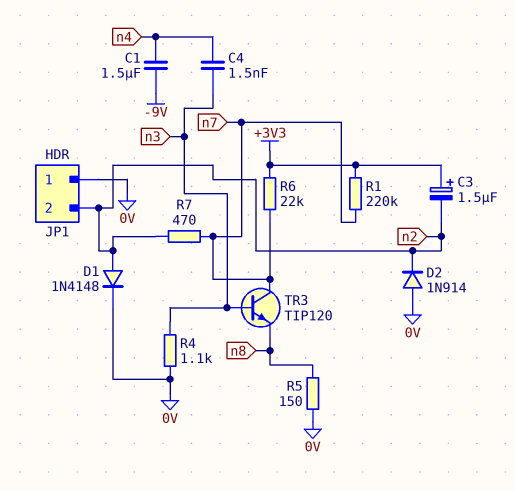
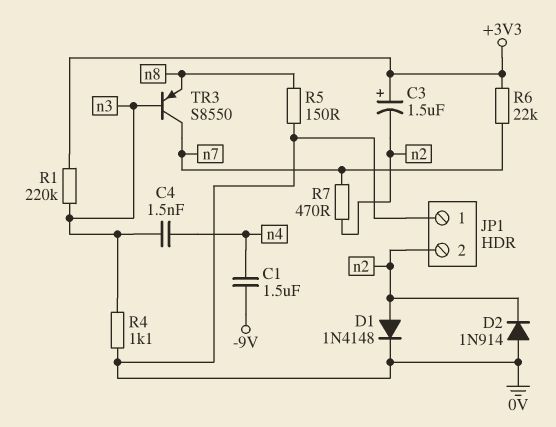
R1: 220k (+3V3, n7) -> 220k (+3V3, n3)
TR3: NPN TIP120 (B n3, C n7, E n8) -> PNP S8550 (B n3, C n7, E n8)

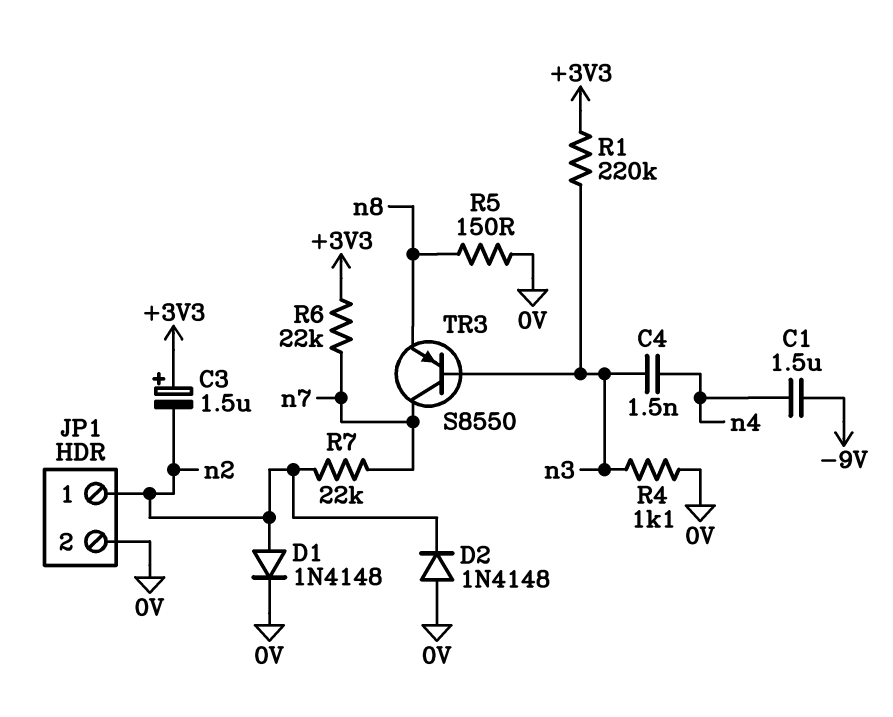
D2: diode 1N914 (A 0V, K n2) -> diode 1N4148 (A 0V, K n2)
JP1 pin 1: 0V -> n2
JP1 pin 2: n2 -> 0V
R7: 470 (n2, n7) -> 22k (n2, n7)

